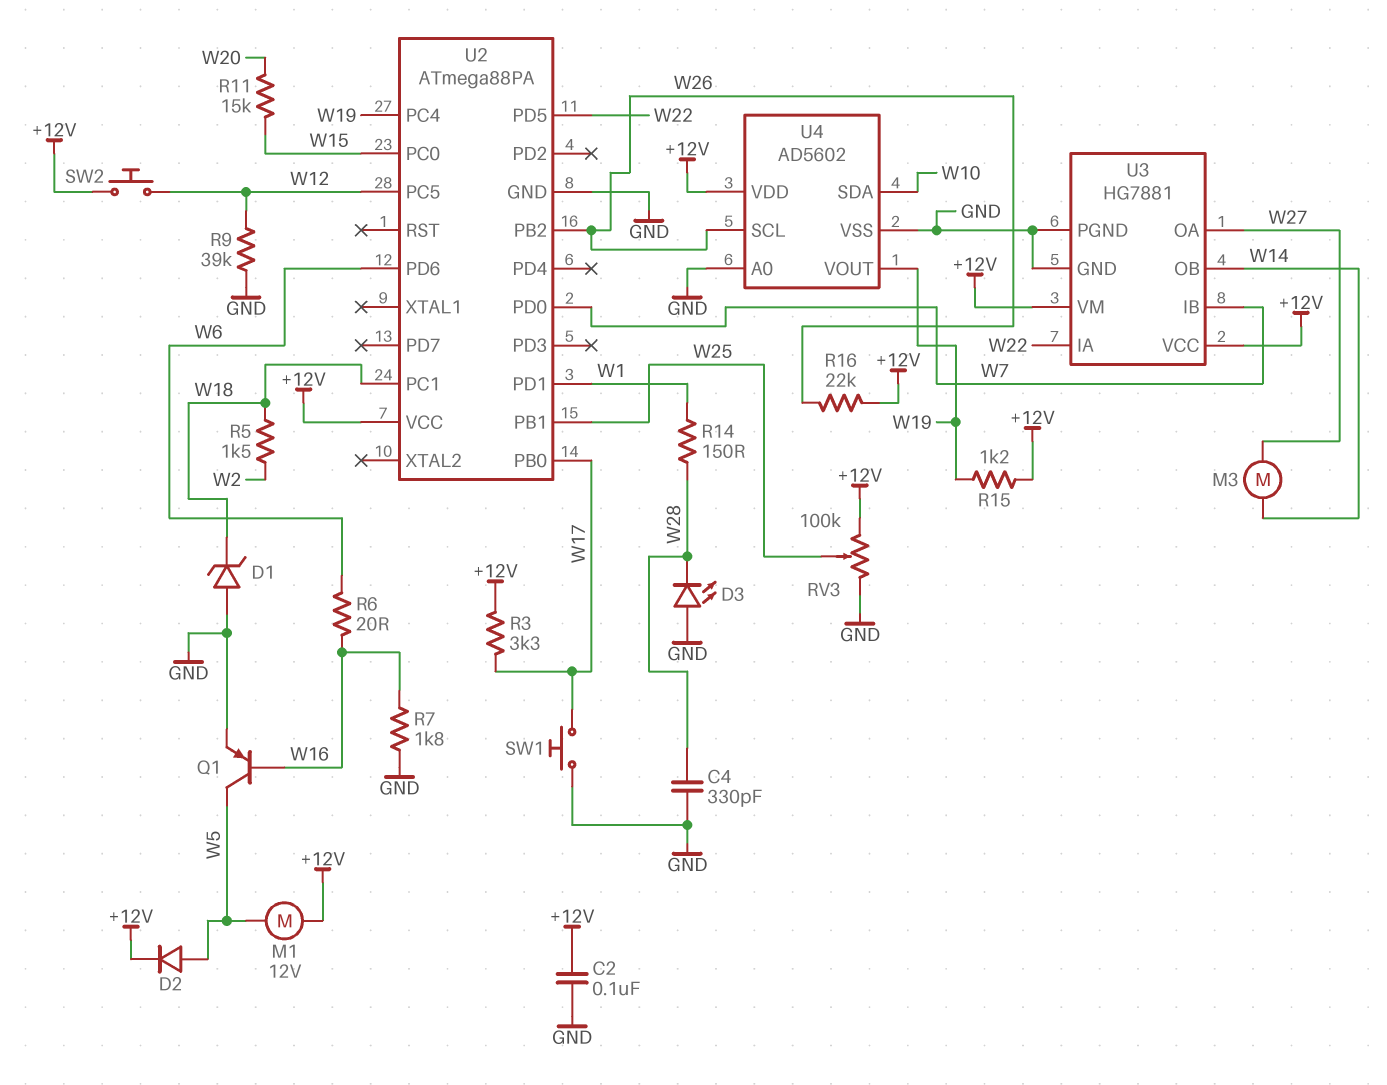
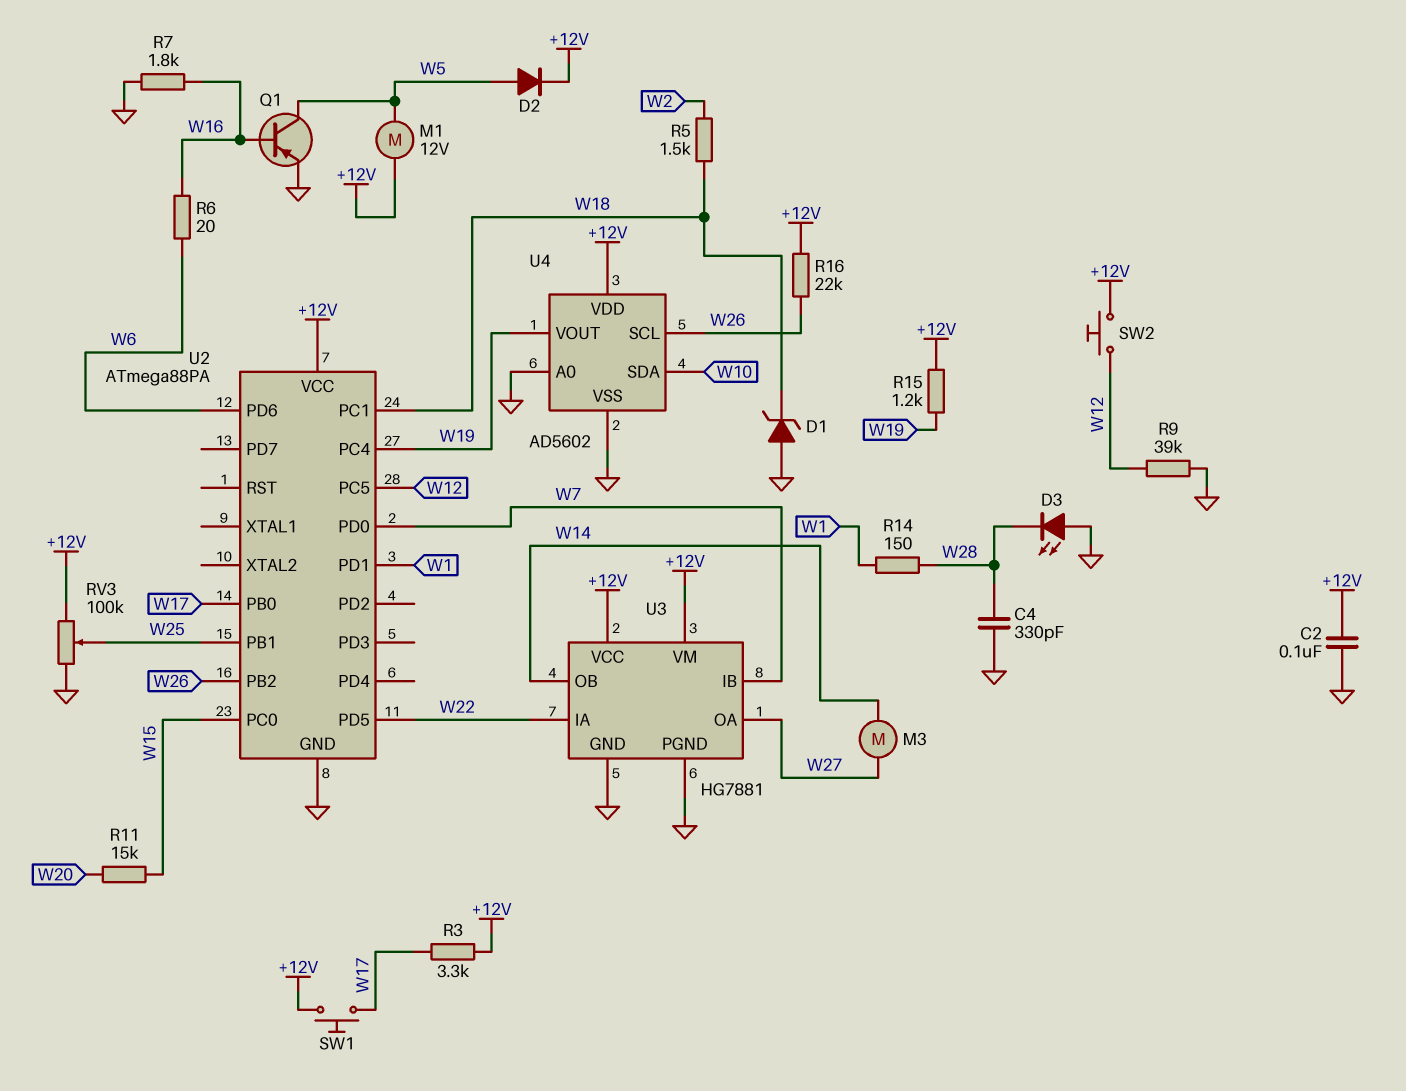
SW1: button (GND, W17) -> button (+12V, W17)

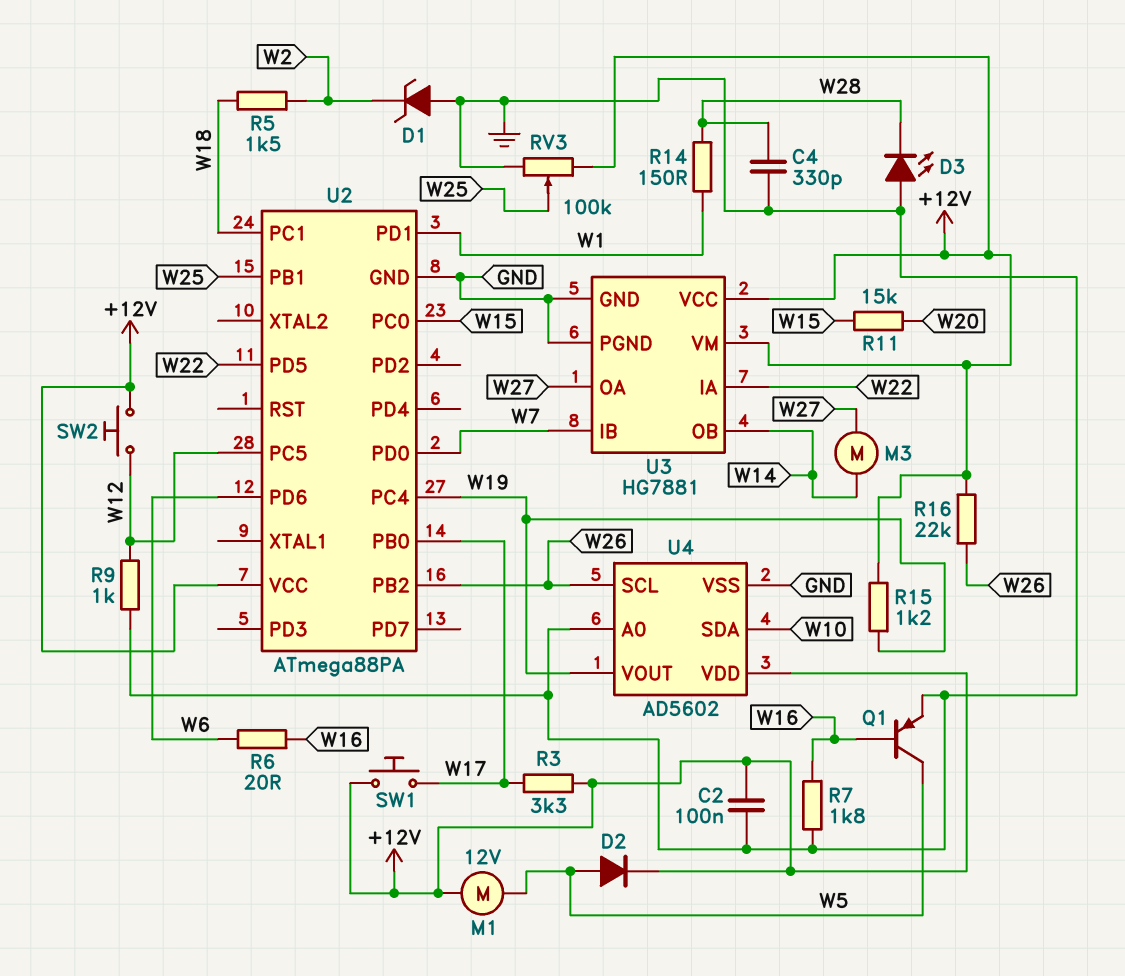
D1: zener (A GND, K W18) -> zener (A GND, K W2)
R9: 39k (GND, W12) -> 1k (GND, W12)

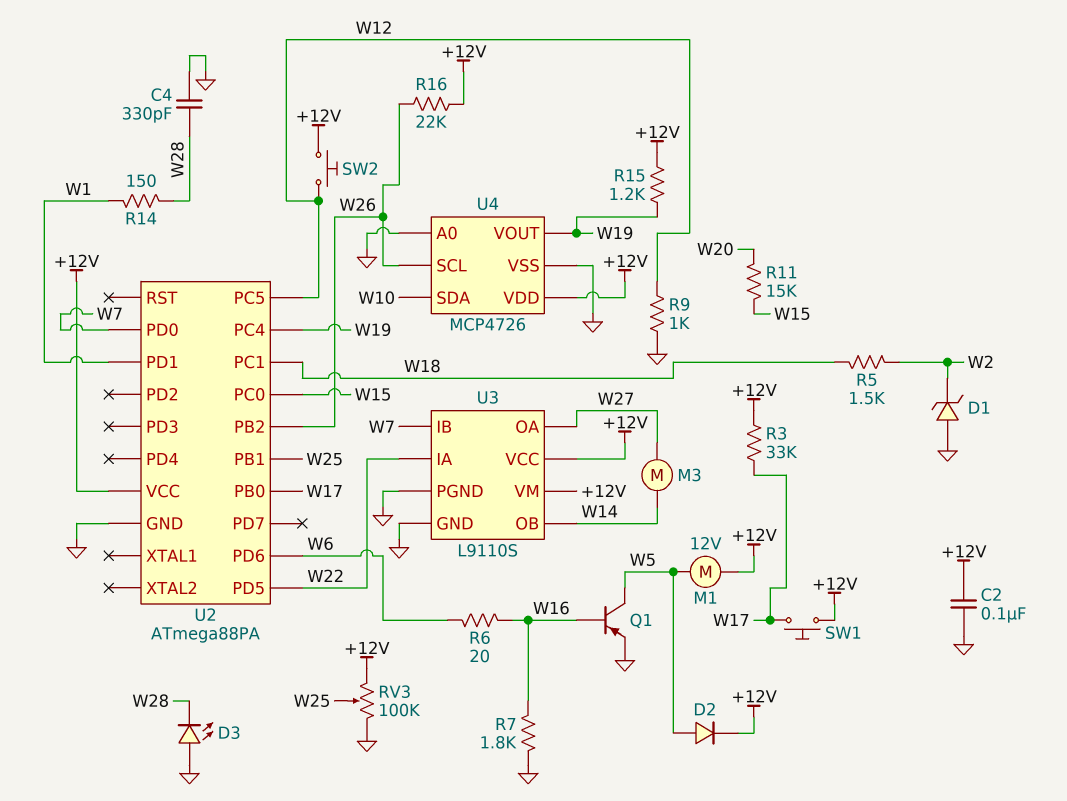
R3: 3.3k (+12V, W17) -> 33k (+12V, W17)
U3: HG7881 -> L9110S
U4: AD5602 -> MCP4726

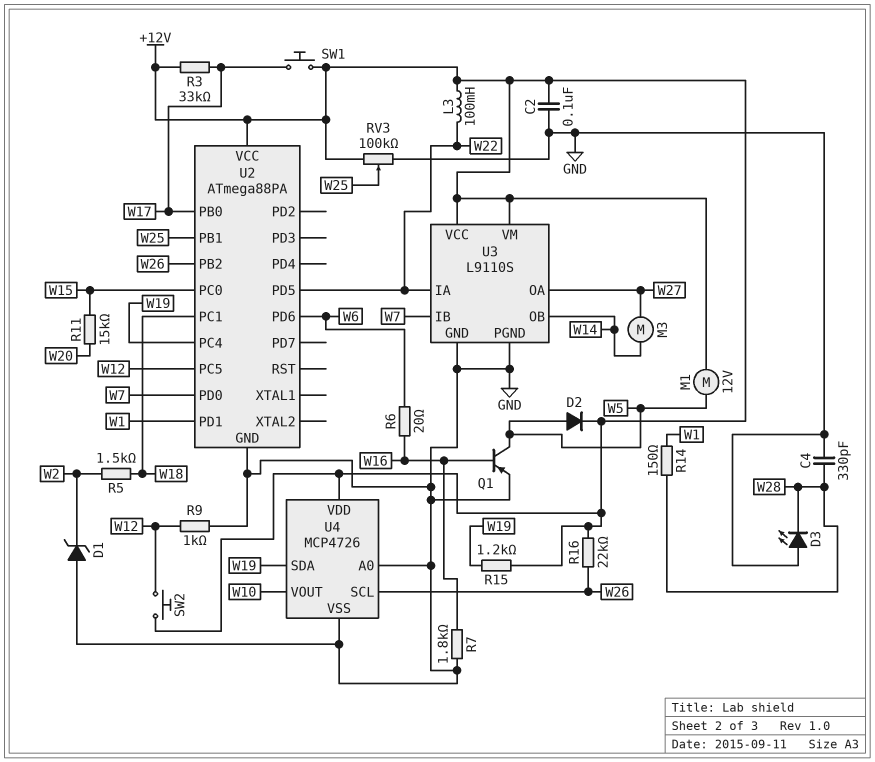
L3: none -> 100mH (+12V, W22)
U4 pin SDA: W10 -> W19
U4 pin VOUT: W19 -> W10

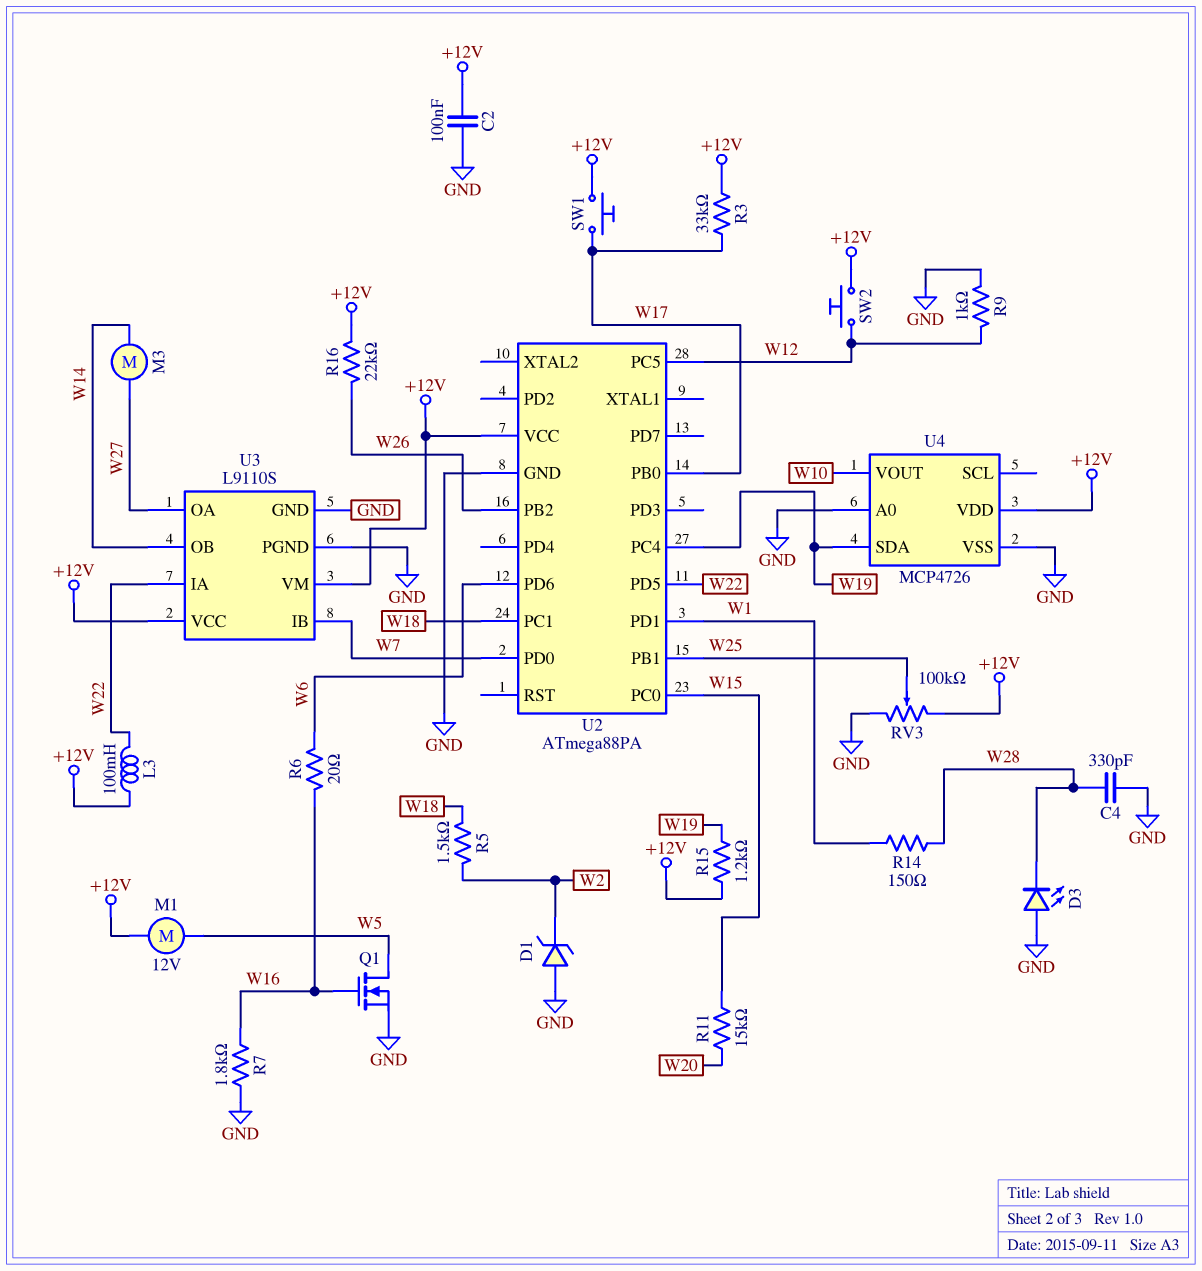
D2: diode (A W5, K +12V) -> none
Q1: PNP (B W16, C W5, E GND) -> NMOS (G W16, D W5, S GND)
U4 pin SCL: W26 -> none

